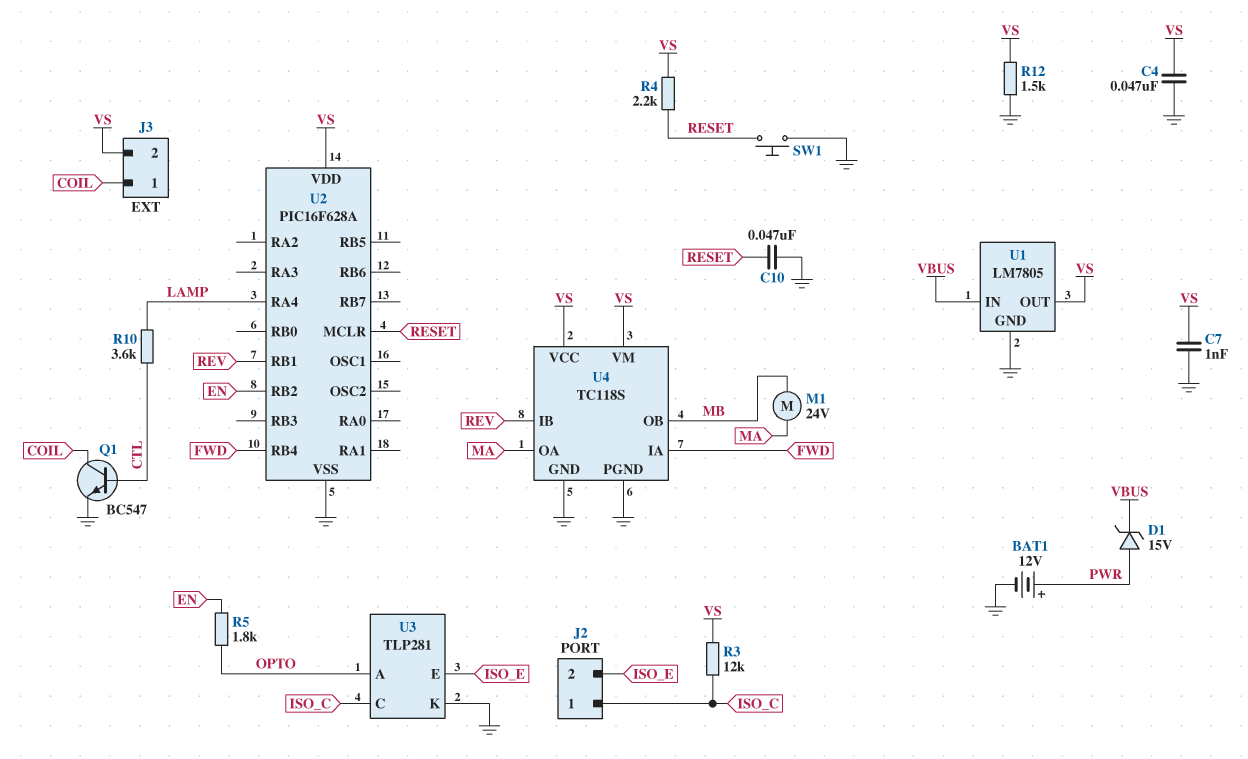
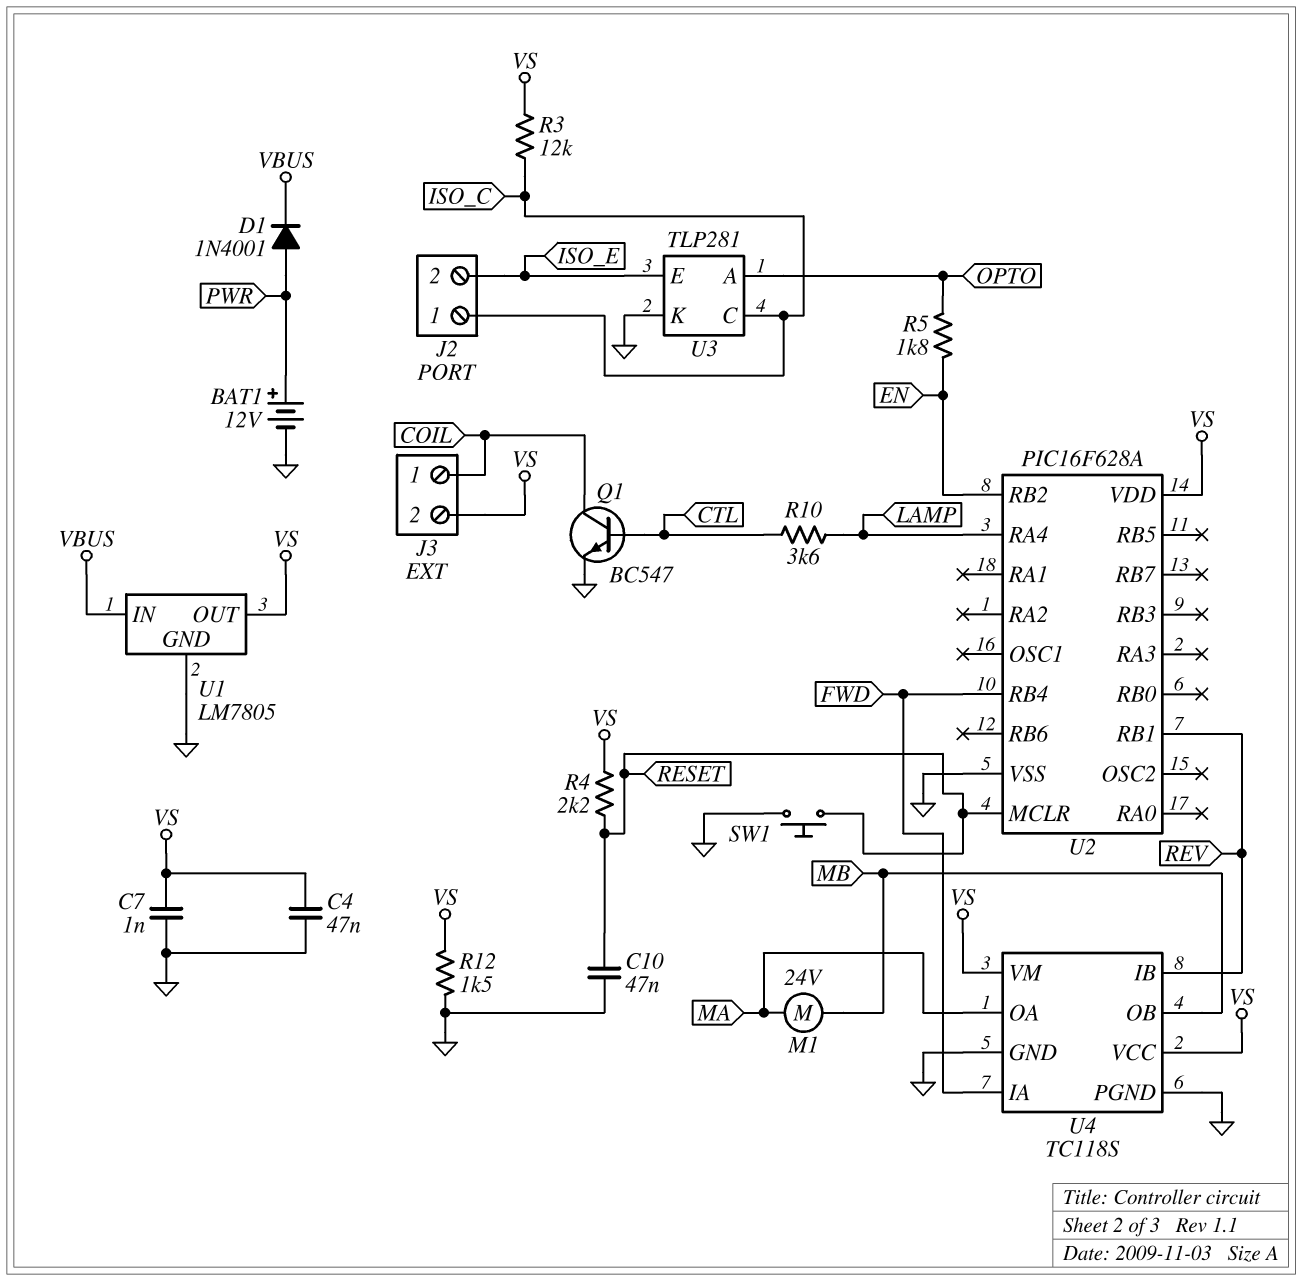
D1: zener 15V (A PWR, K VBUS) -> diode 1N4001 (A PWR, K VBUS)

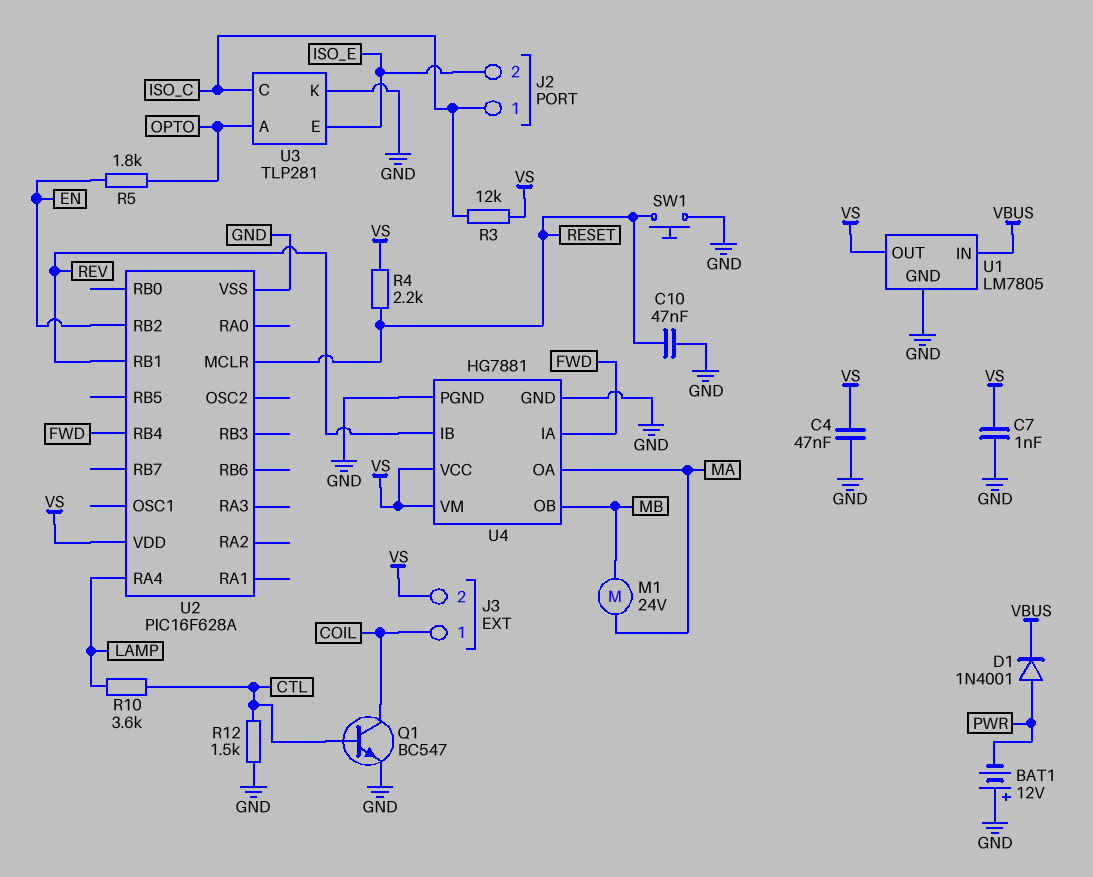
BAT1: 12V (plus PWR, minus GND) -> 12V (plus GND, minus PWR)
R12: 1.5k (GND, VS) -> 1.5k (CTL, GND)
U4: TC118S -> HG7881

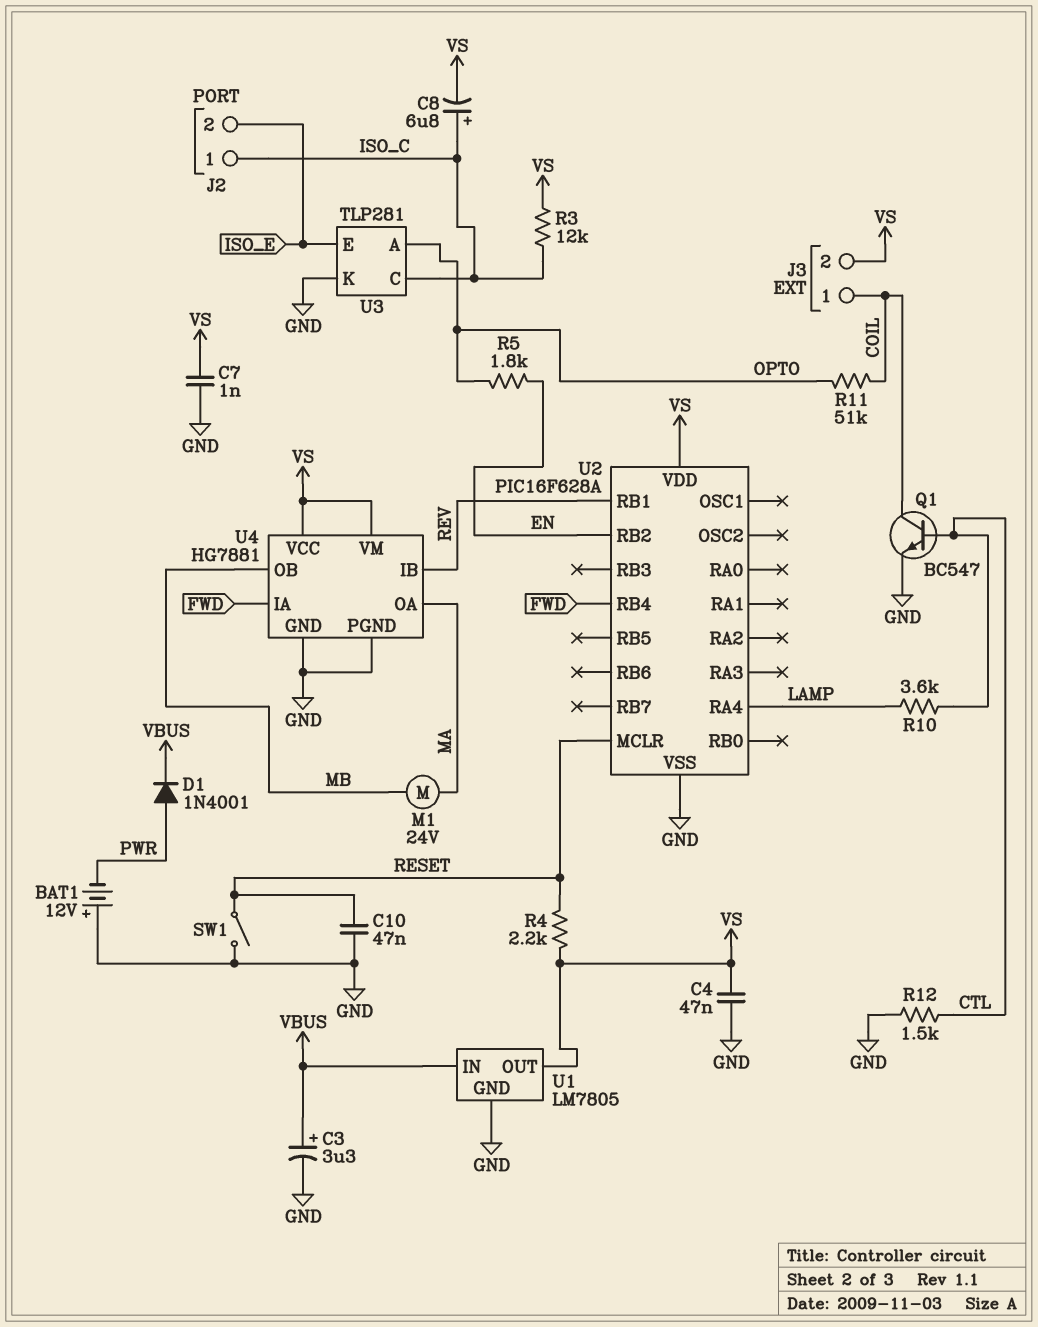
C3: none -> 3.3uF (plus VBUS, minus GND)
C8: none -> 6.8uF (plus ISO_C, minus VS)
R11: none -> 51k (COIL, OPTO)
SW1: button (GND, RESET) -> switch (GND, RESET)

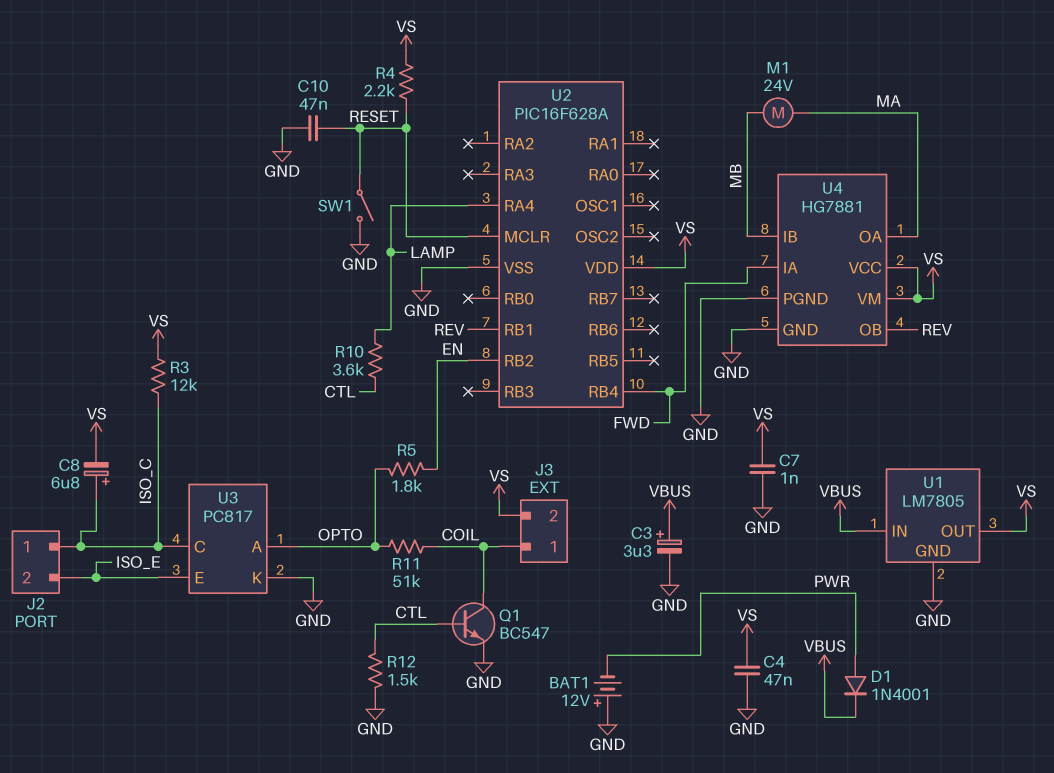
U3: TLP281 -> PC817
U4 pin IB: REV -> MB
U4 pin OB: MB -> REV

